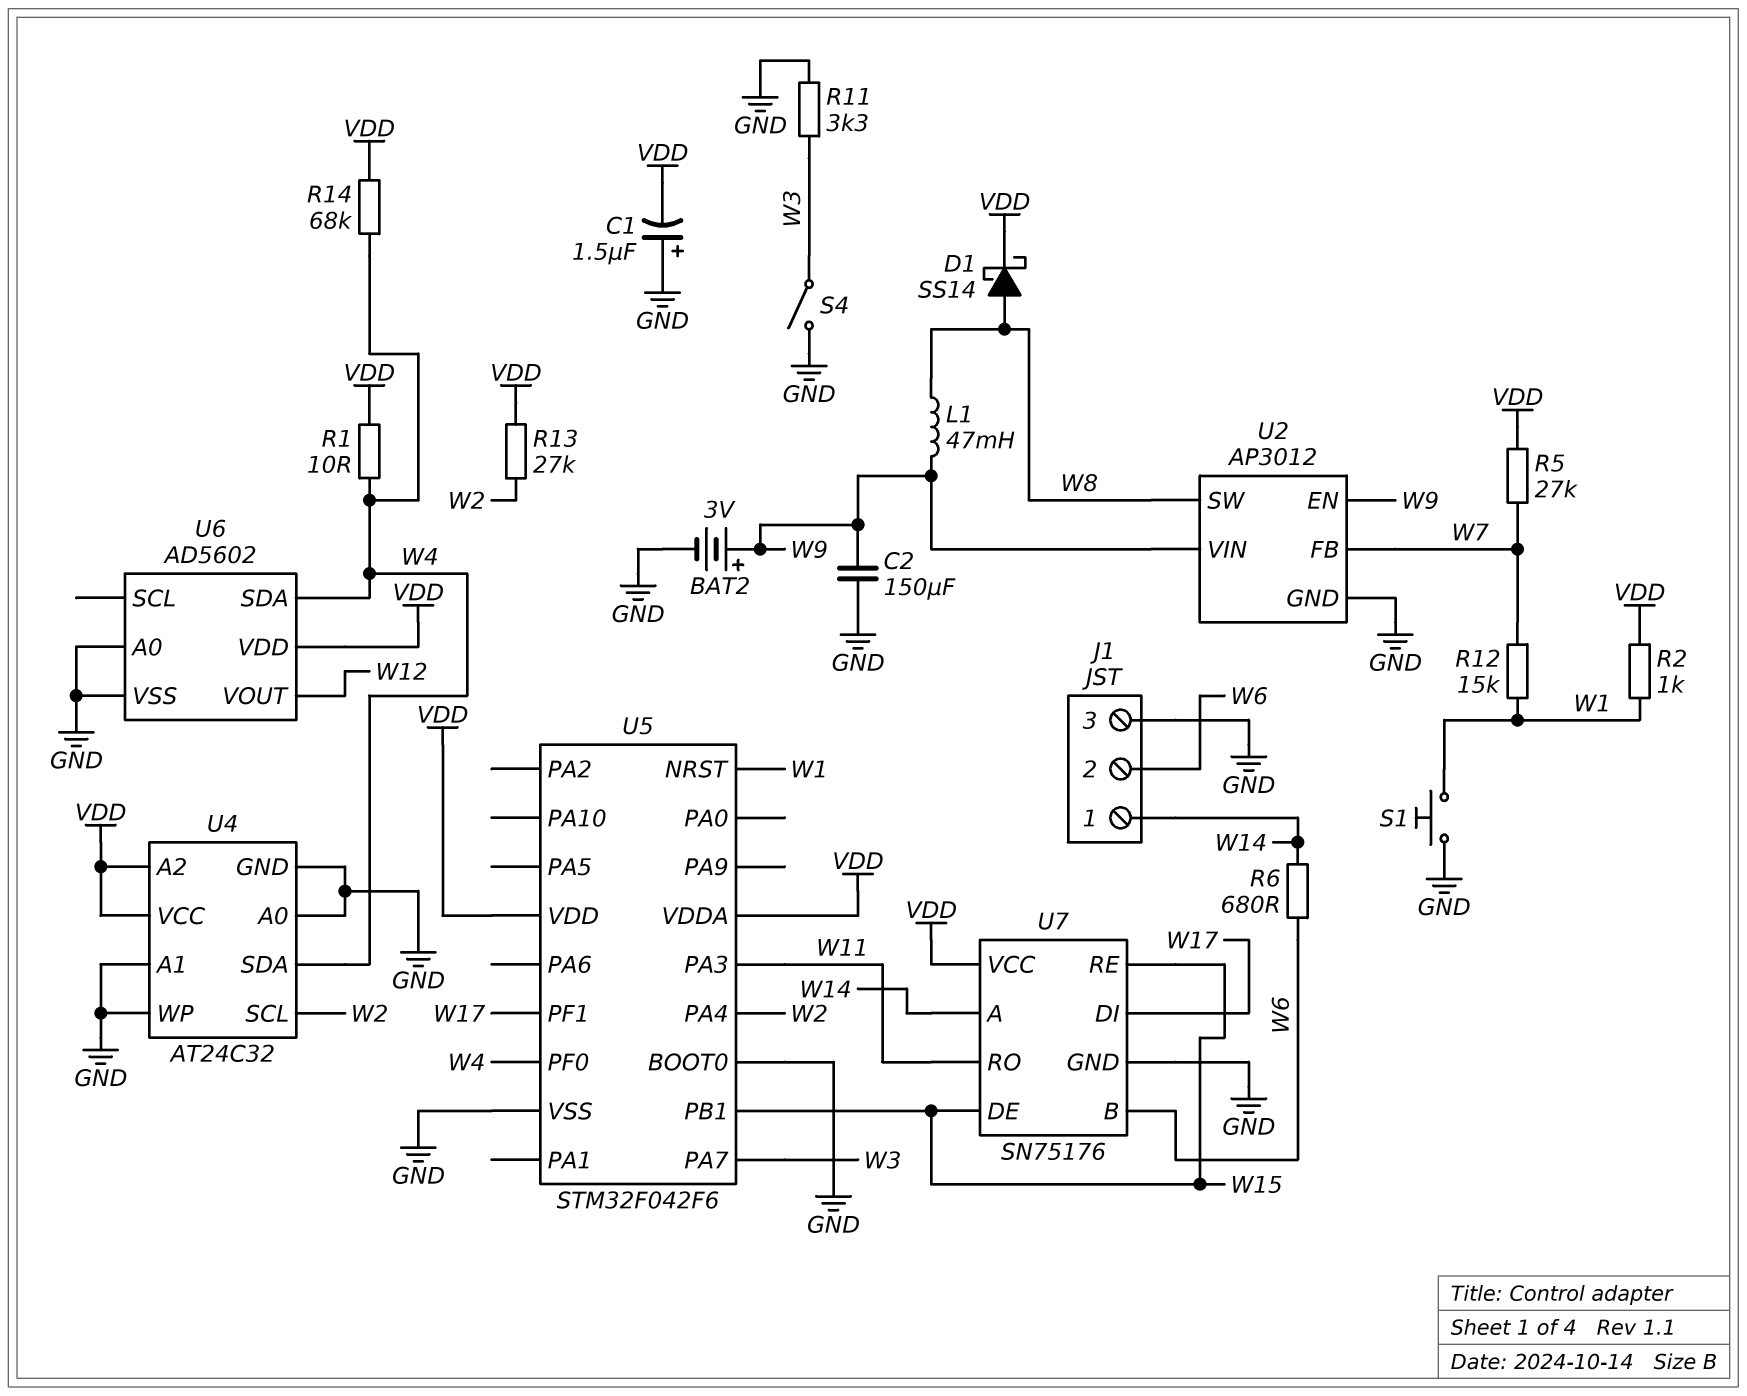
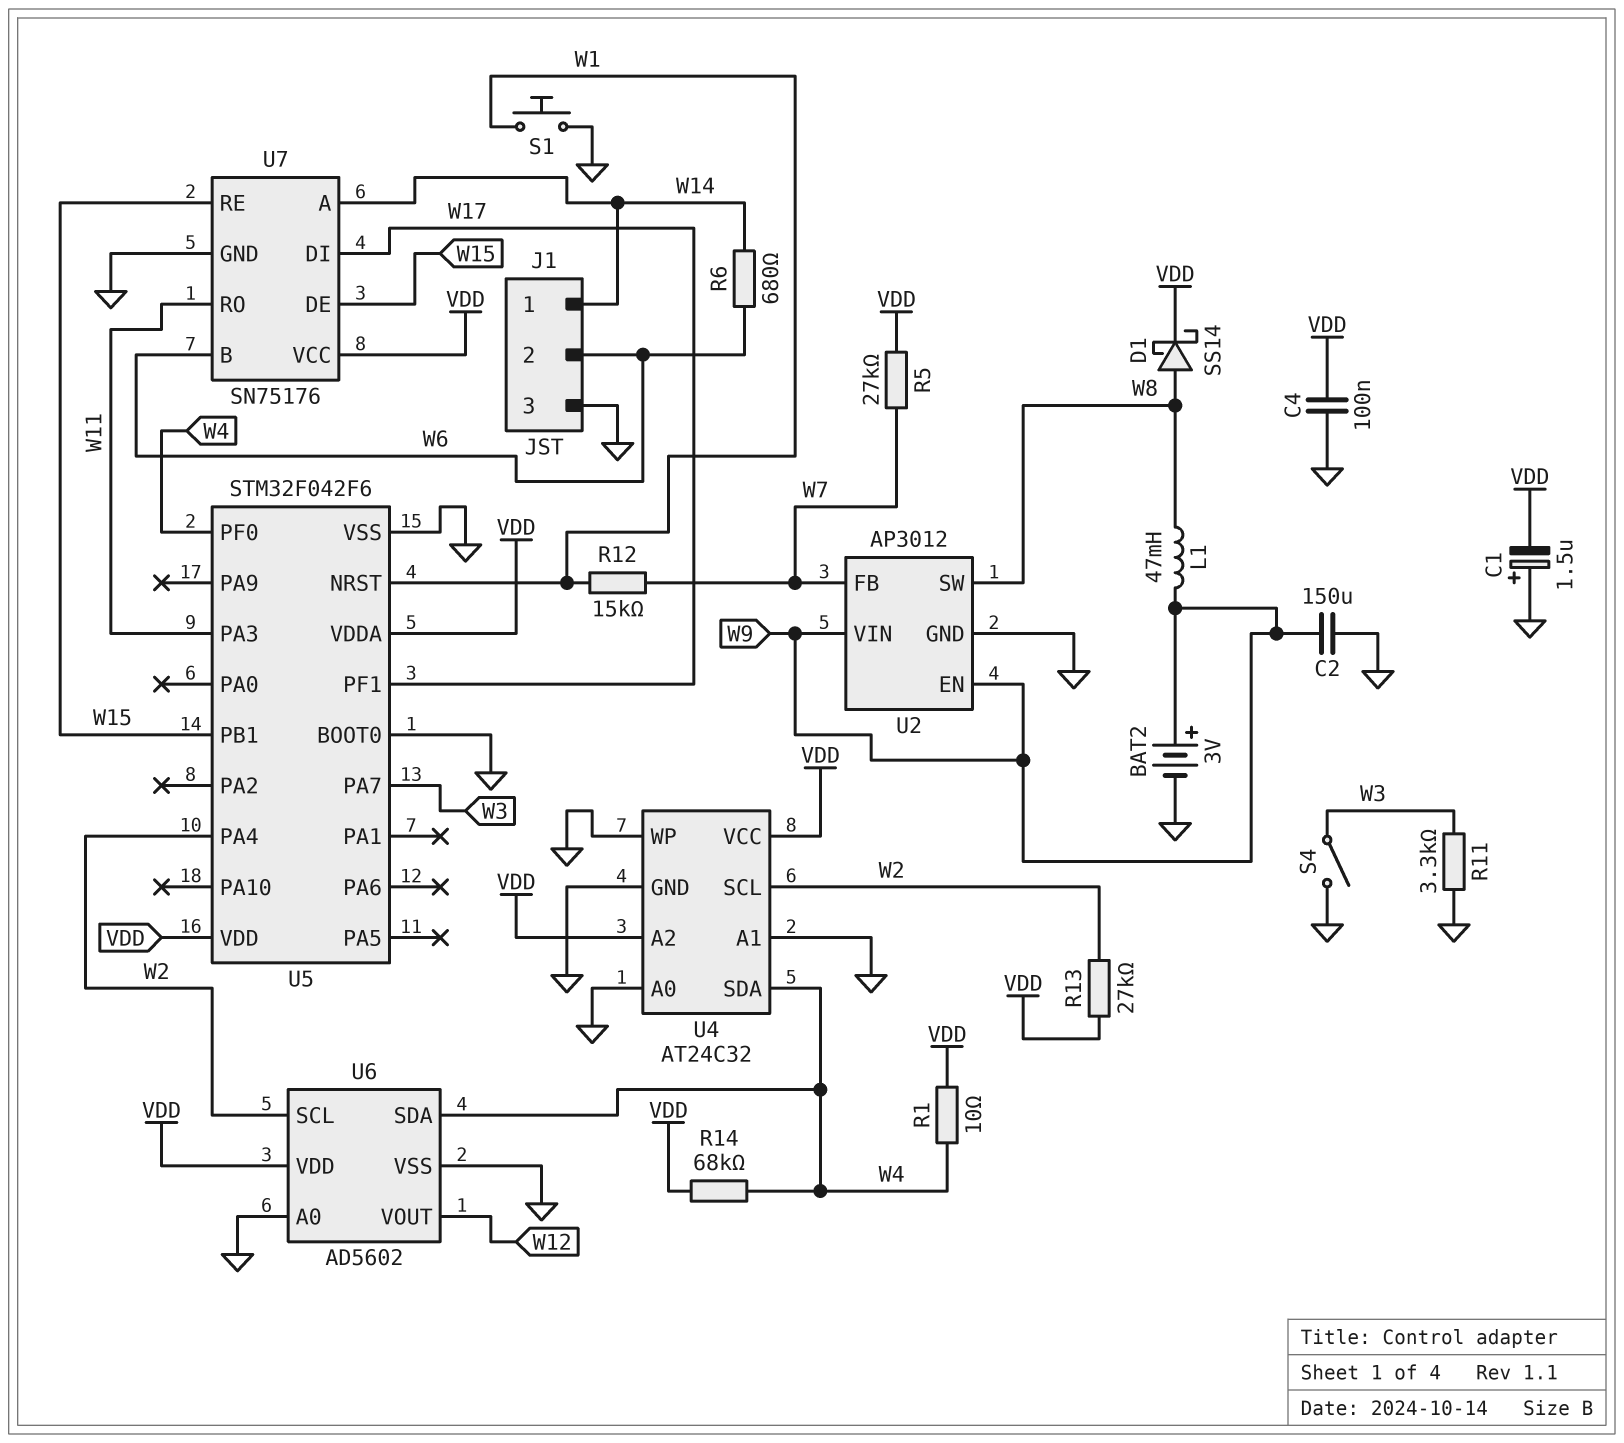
C4: none -> 100nF (GND, VDD)
R2: 1k (VDD, W1) -> none
U6 pin SCL: none -> W2

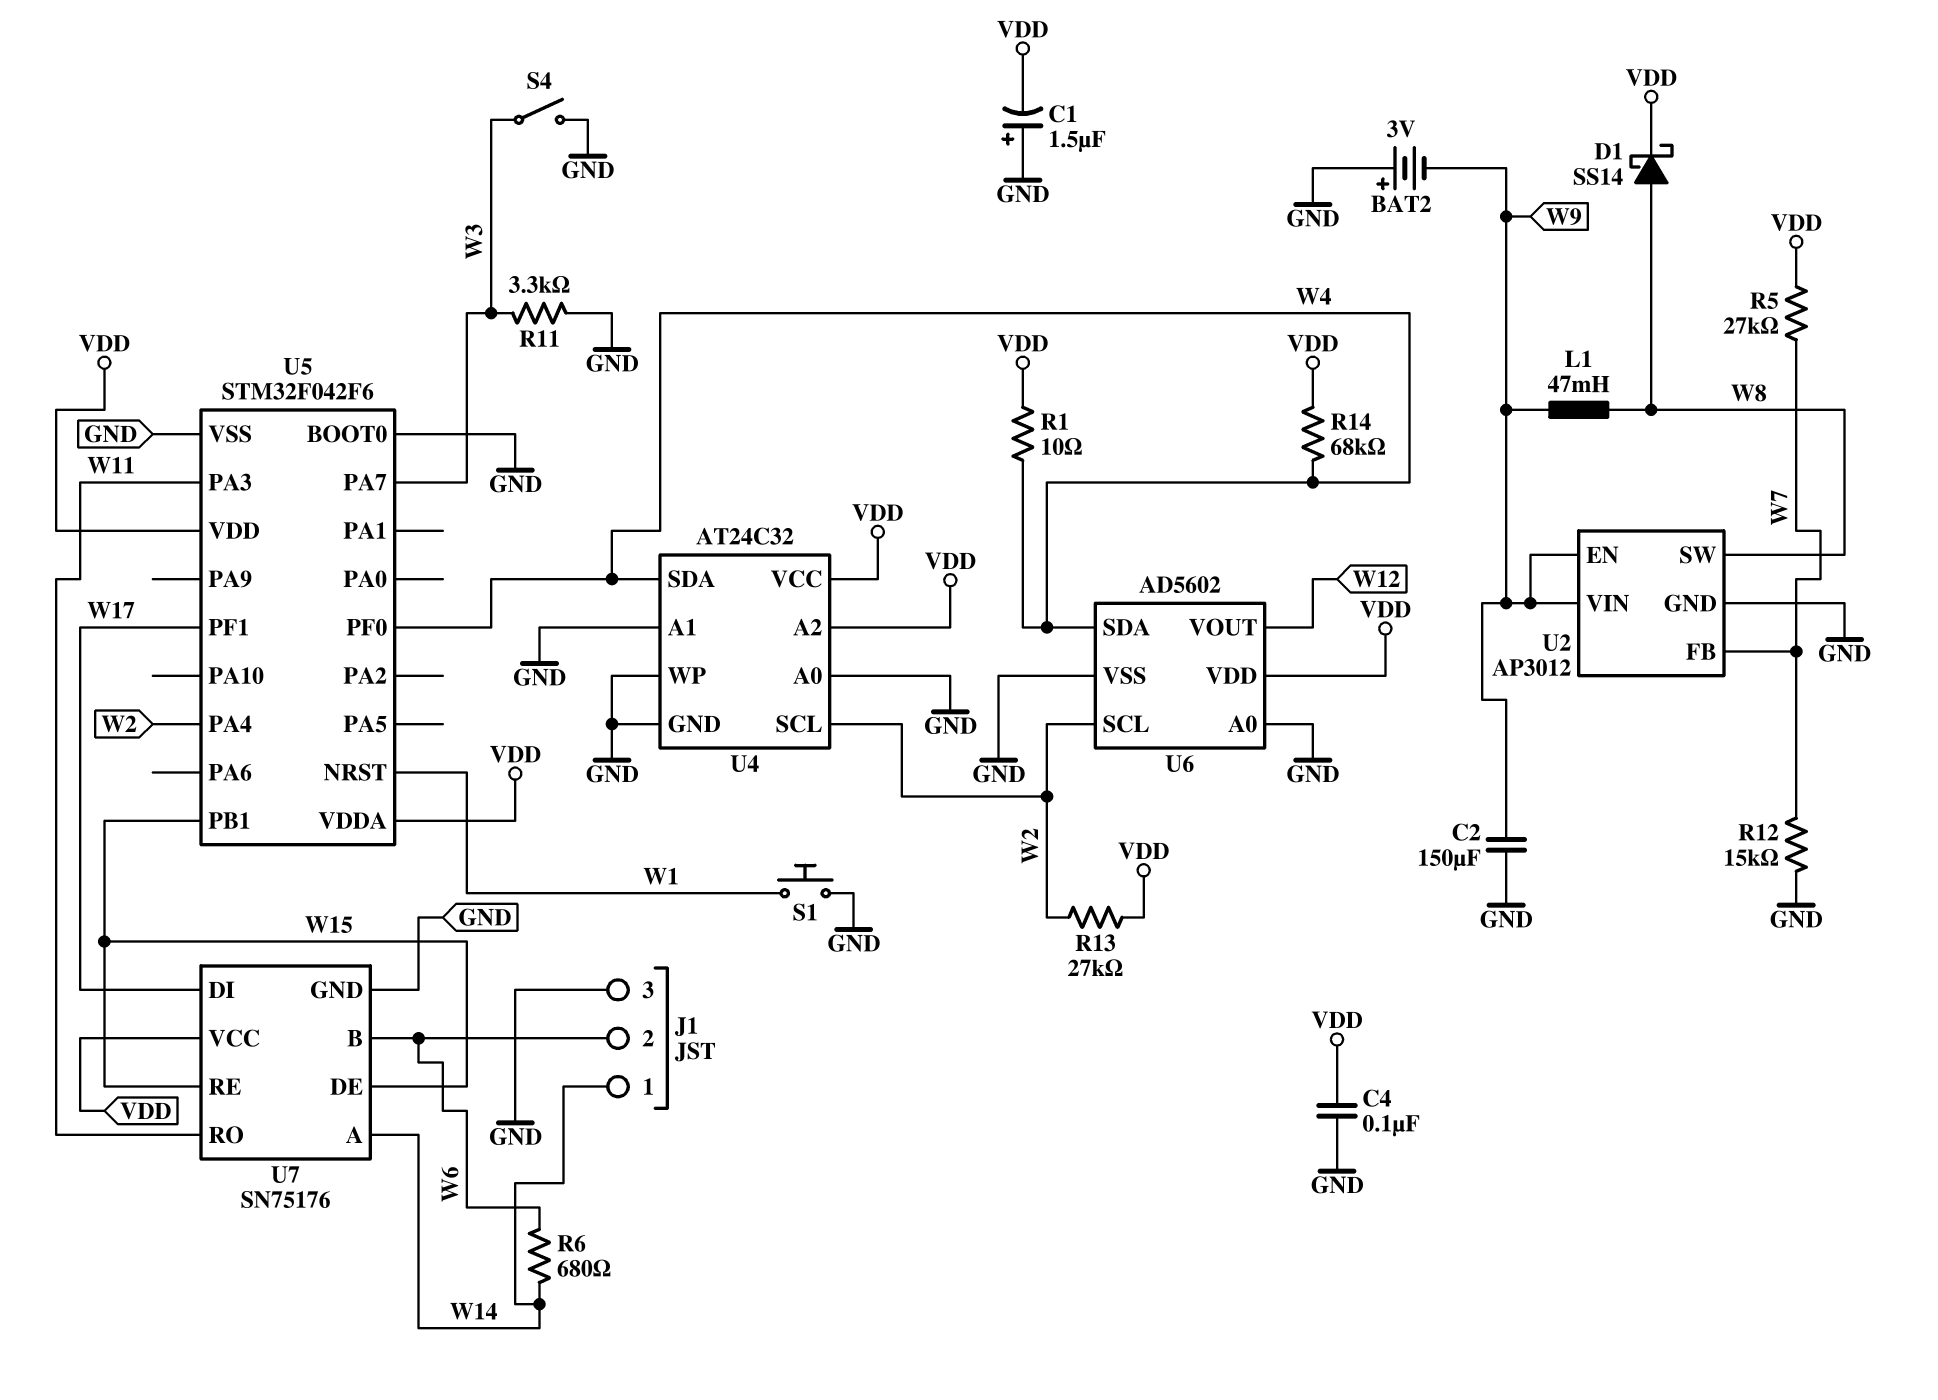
BAT2: 3V (plus W9, minus GND) -> 3V (plus GND, minus W9)
R12: 15k (W1, W7) -> 15k (GND, W7)

